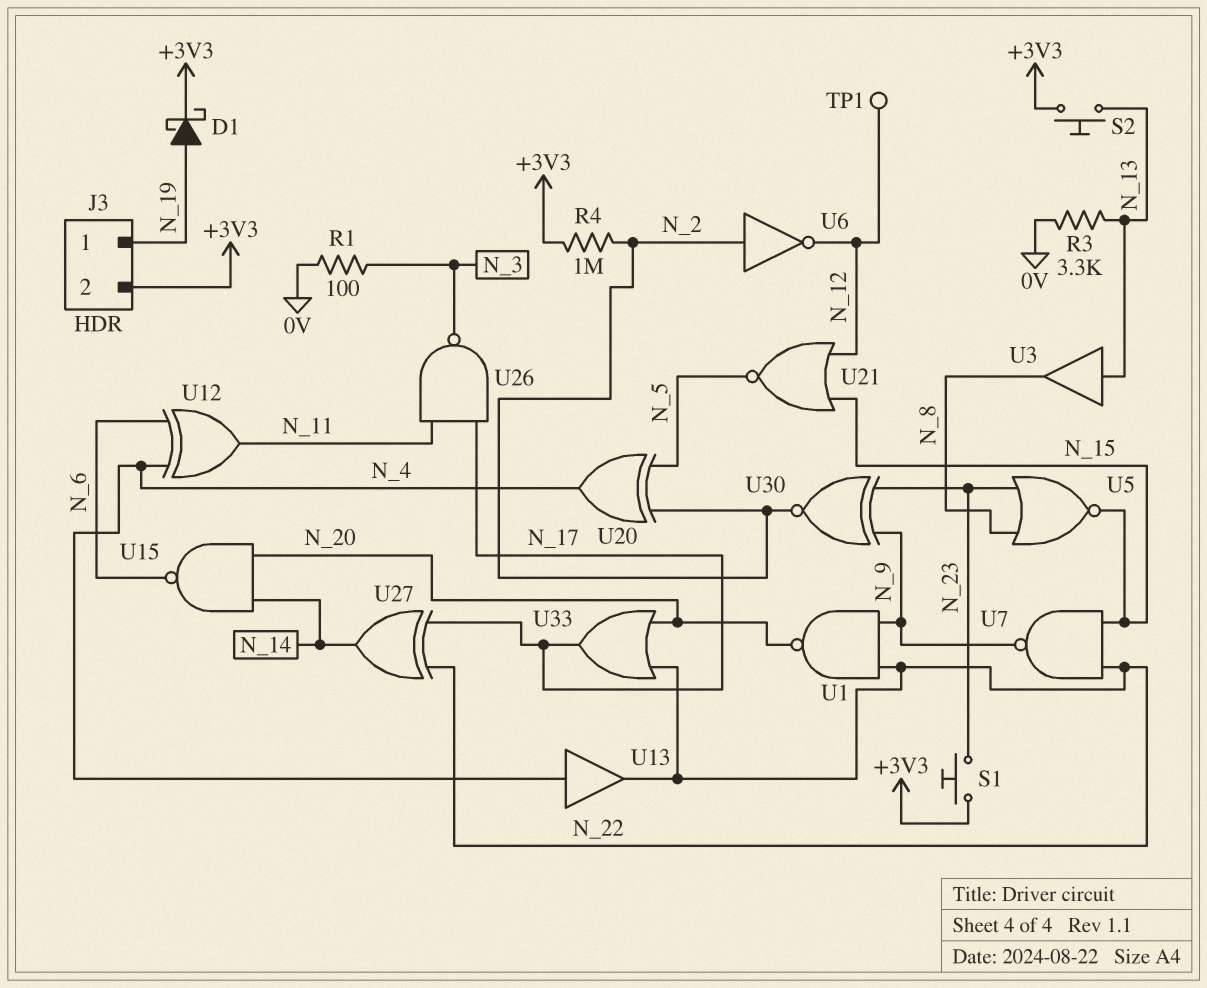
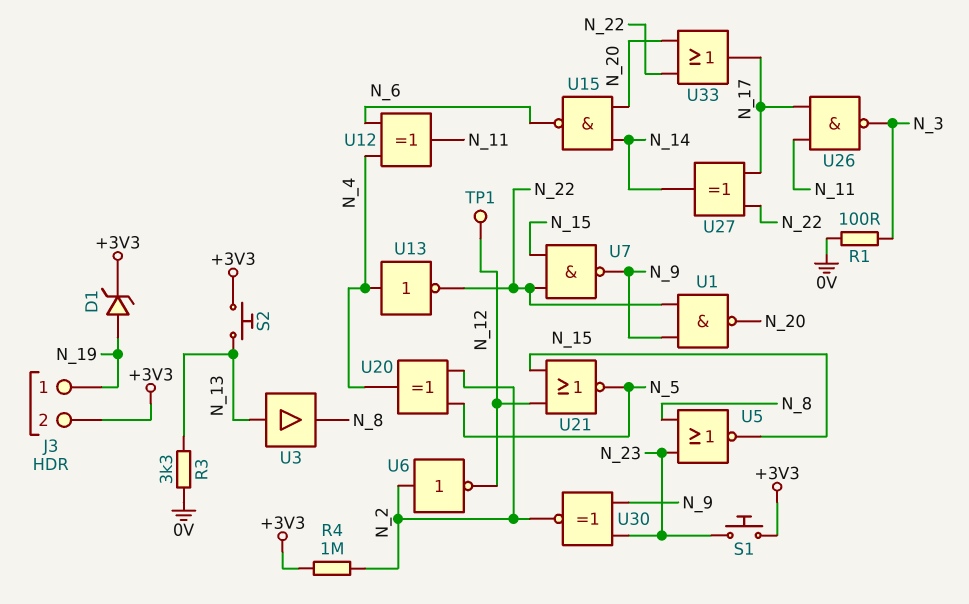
D1: schottky (A N_19, K +3V3) -> zener (A N_19, K +3V3)
U13: buffer (in N_4, out N_22) -> NOT (in N_4, out N_22)

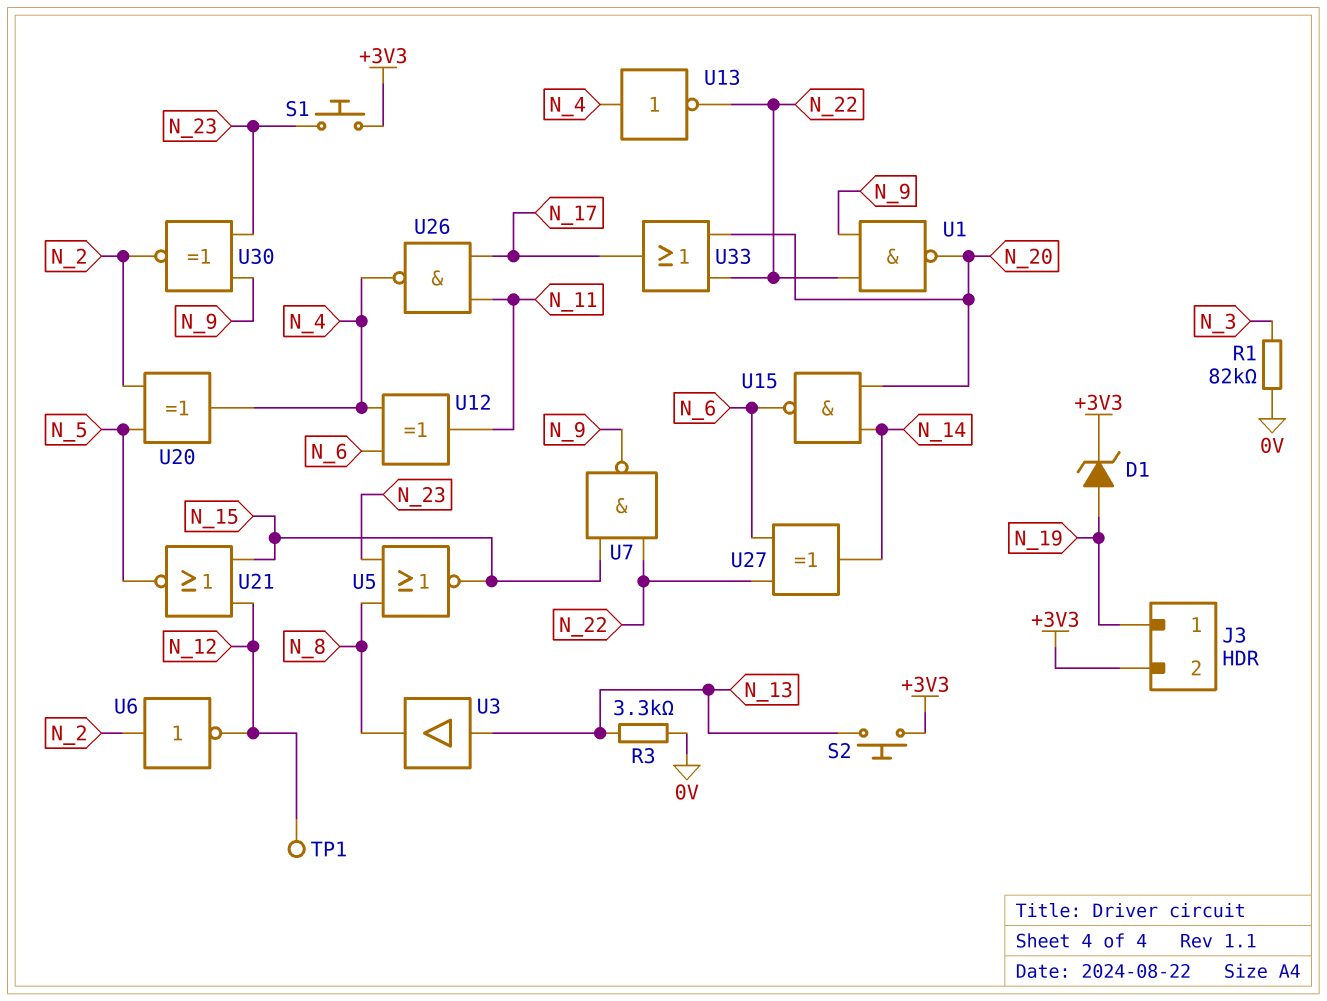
R1: 100 (0V, N_3) -> 82k (0V, N_3)
R4: 1M (+3V3, N_2) -> none
U26: NAND (in N_11, in N_17, out N_3) -> NAND (in N_11, in N_17, out N_4)
U27: XOR (in N_17, in N_22, out N_14) -> XOR (in N_6, in N_22, out N_14)

